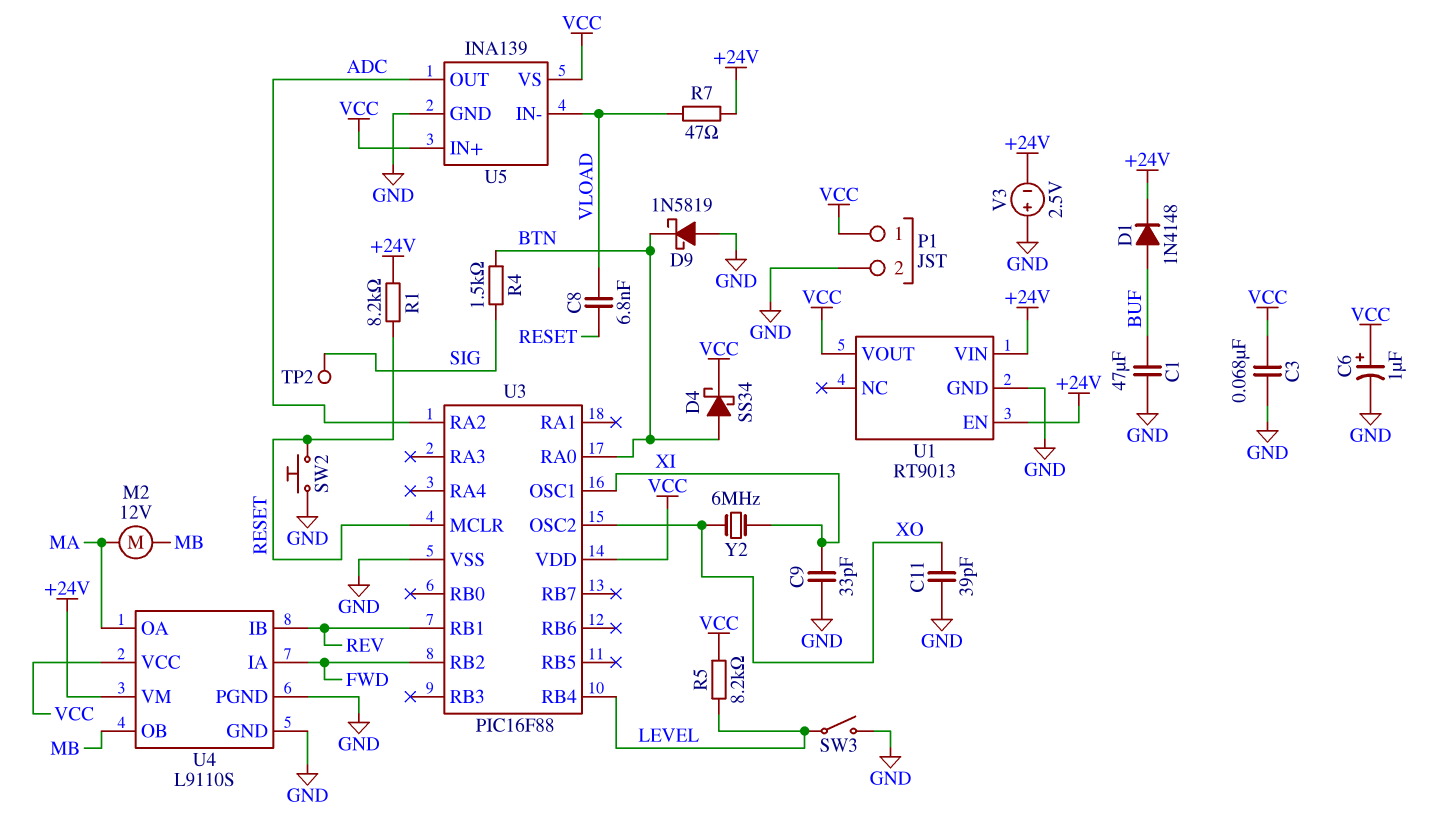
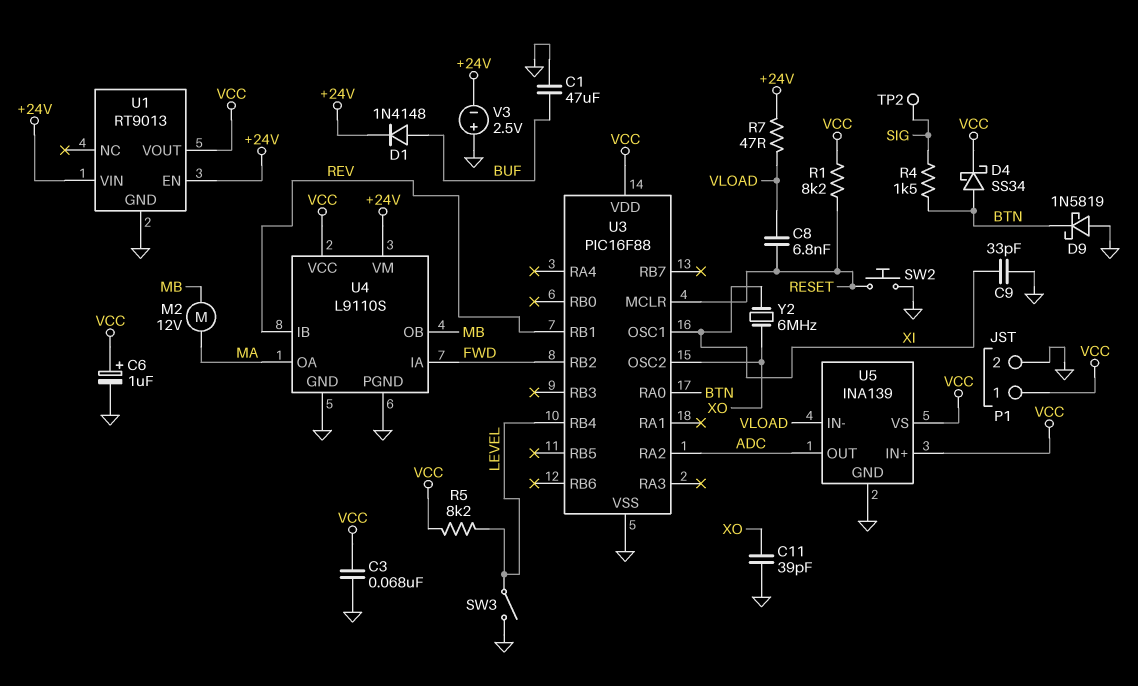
R1: 8.2k (+24V, RESET) -> 8.2k (RESET, VCC)

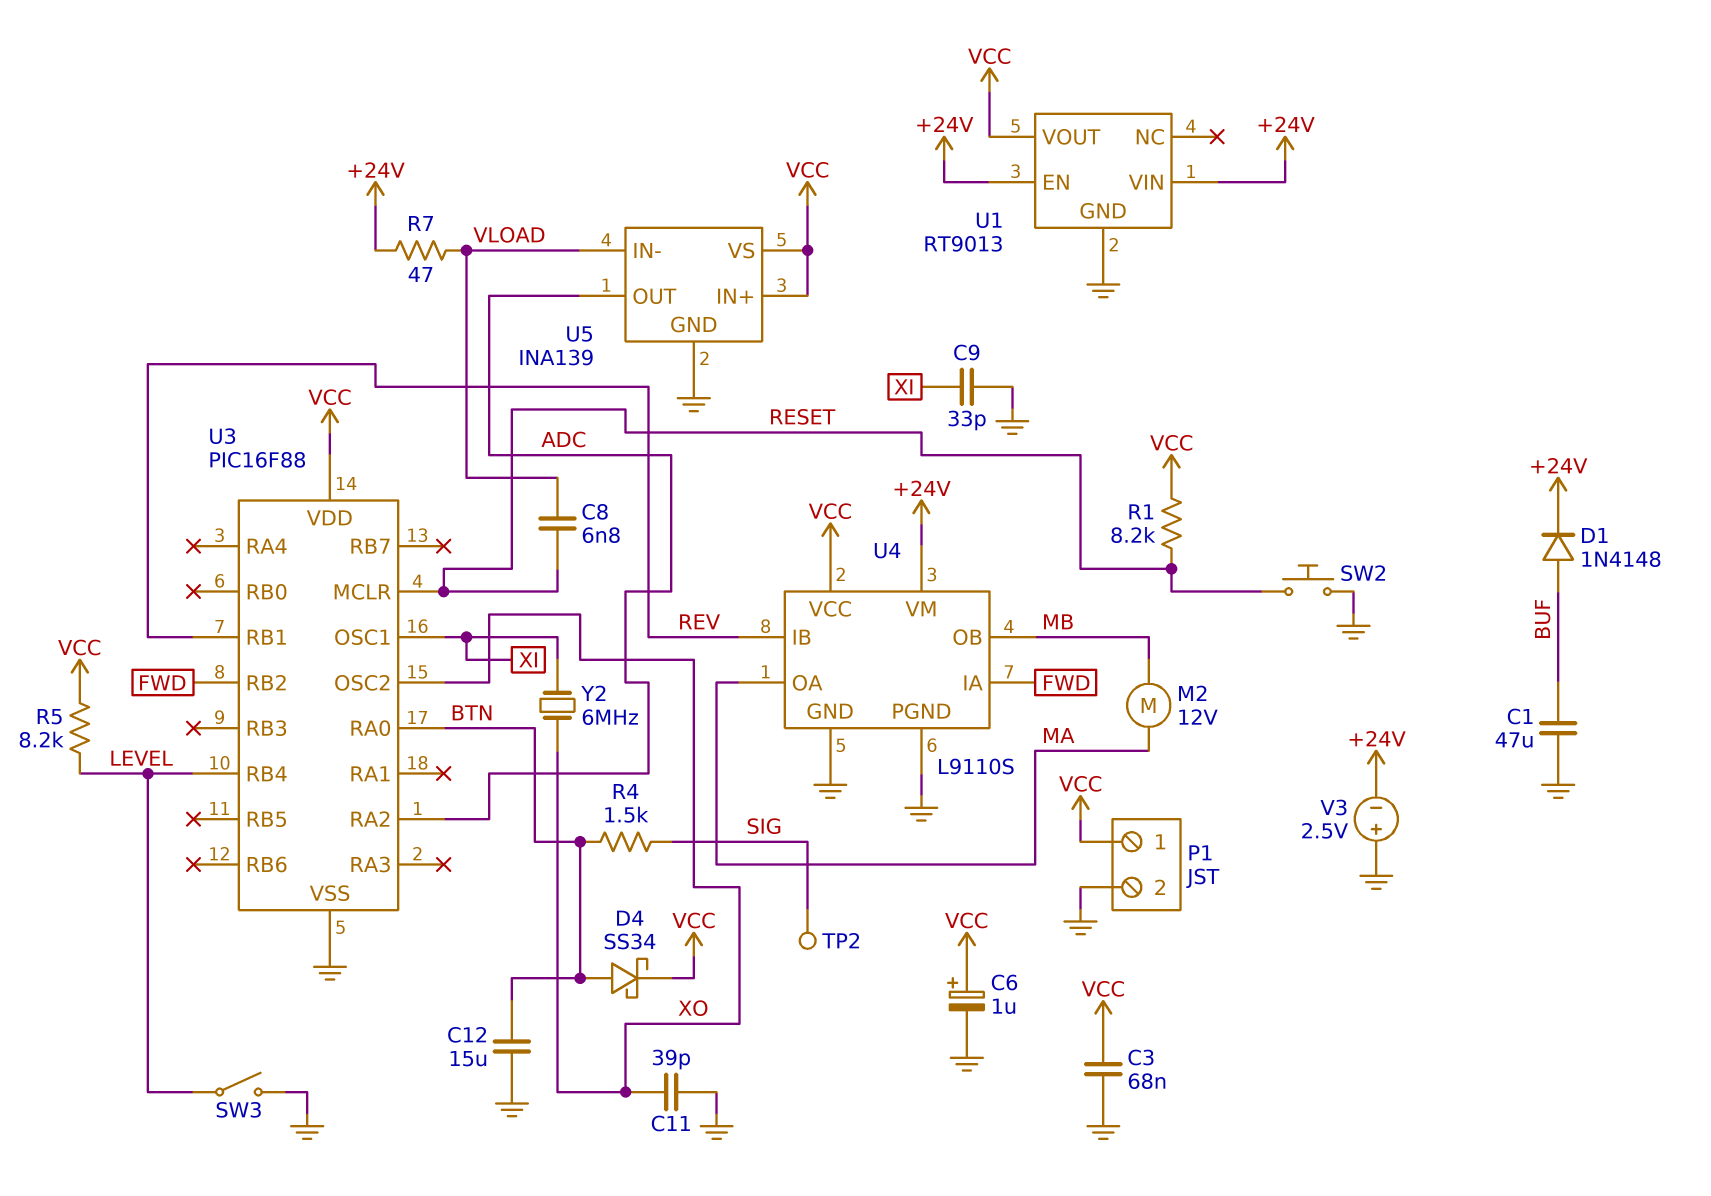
C12: none -> 15uF (BTN, GND)
D9: schottky 1N5819 (A GND, K BTN) -> none

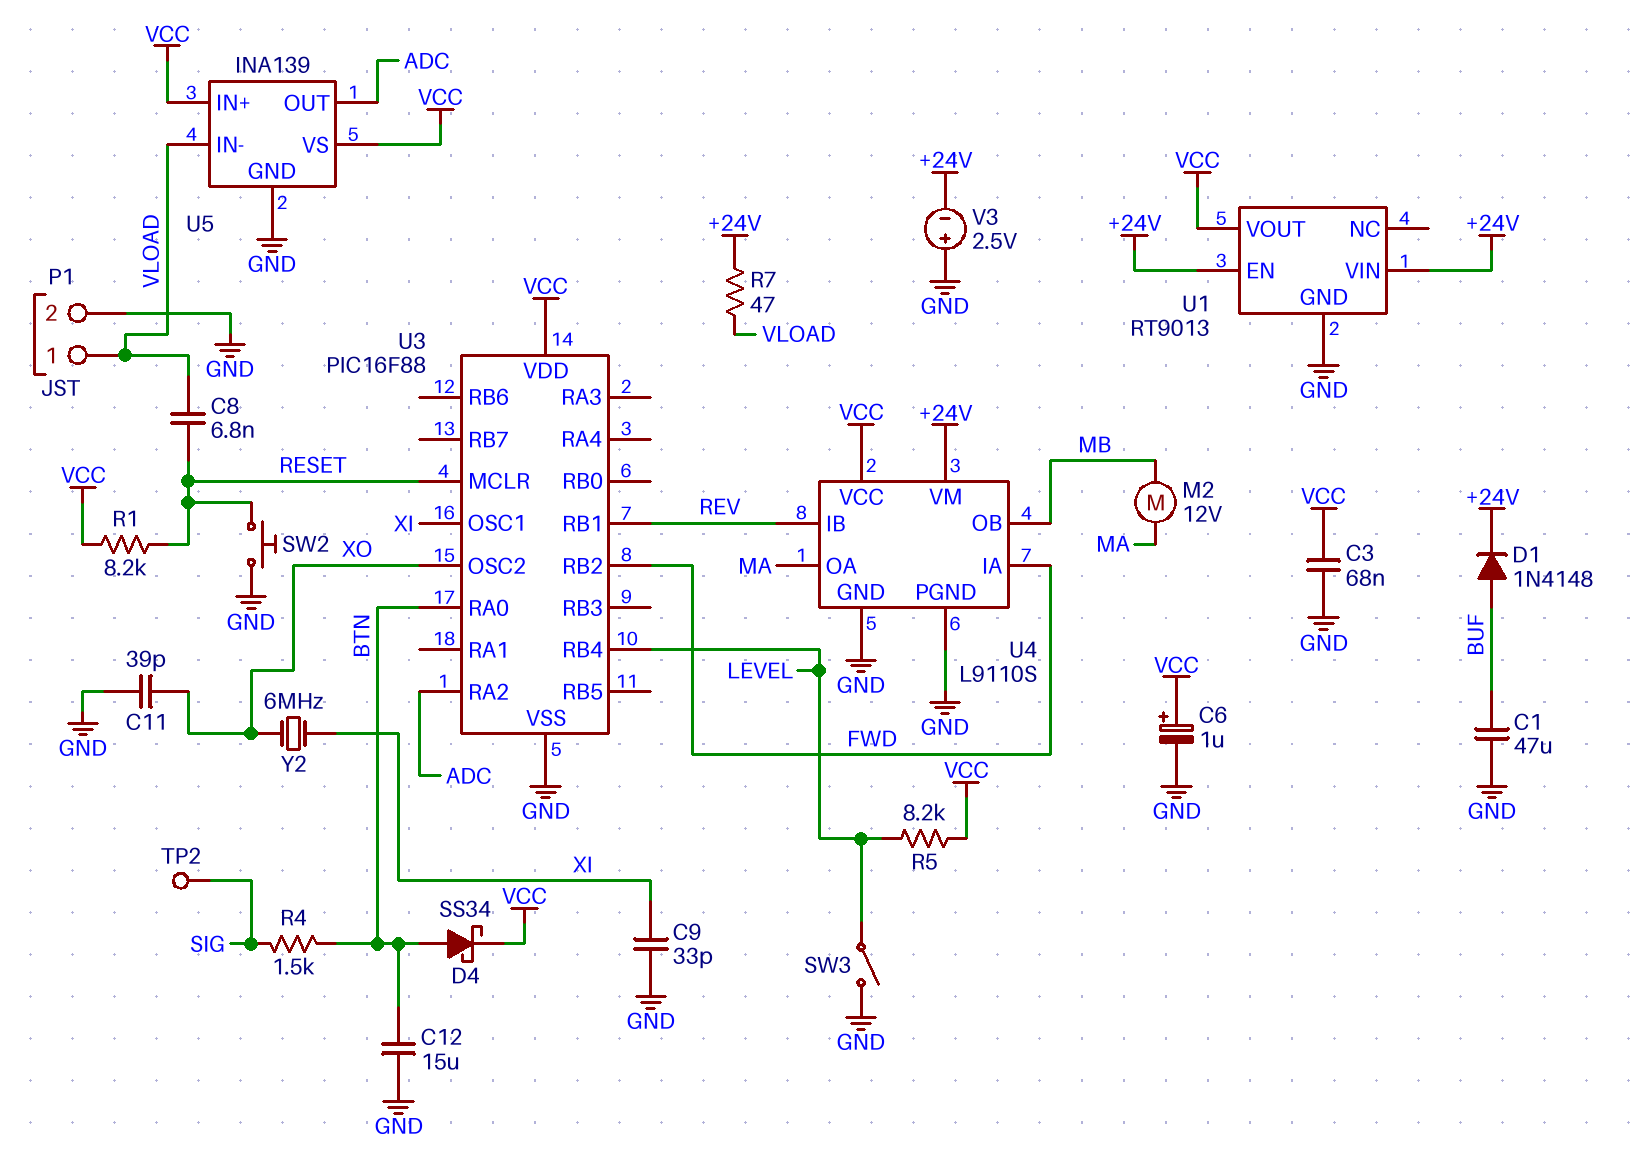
P1 pin 1: VCC -> VLOAD

